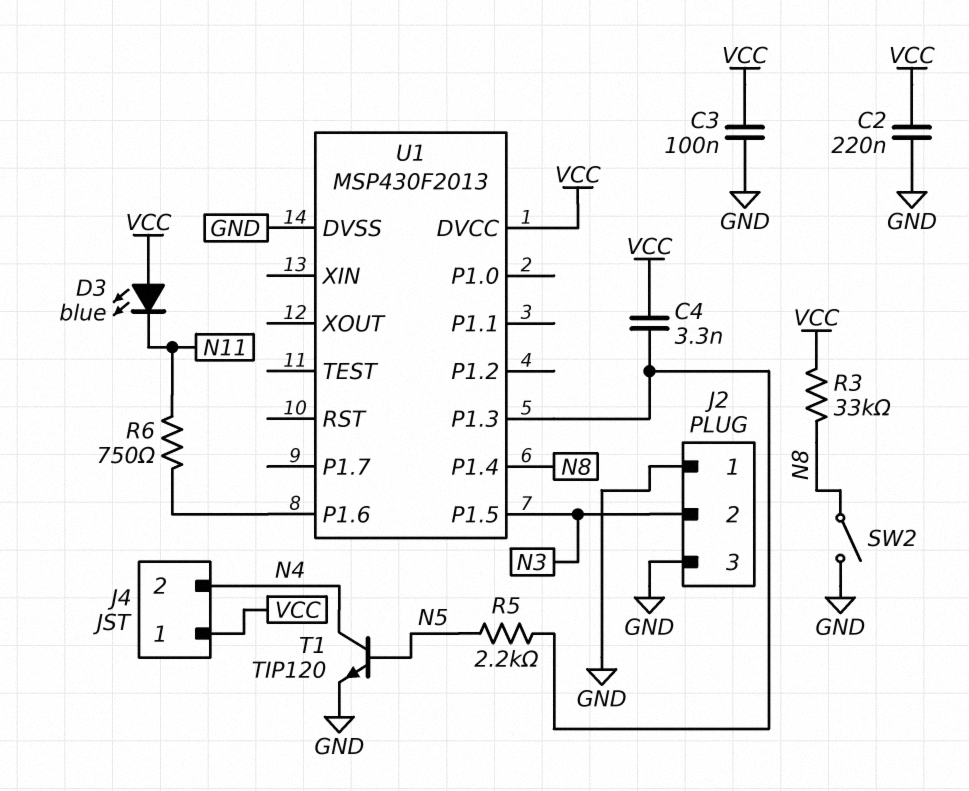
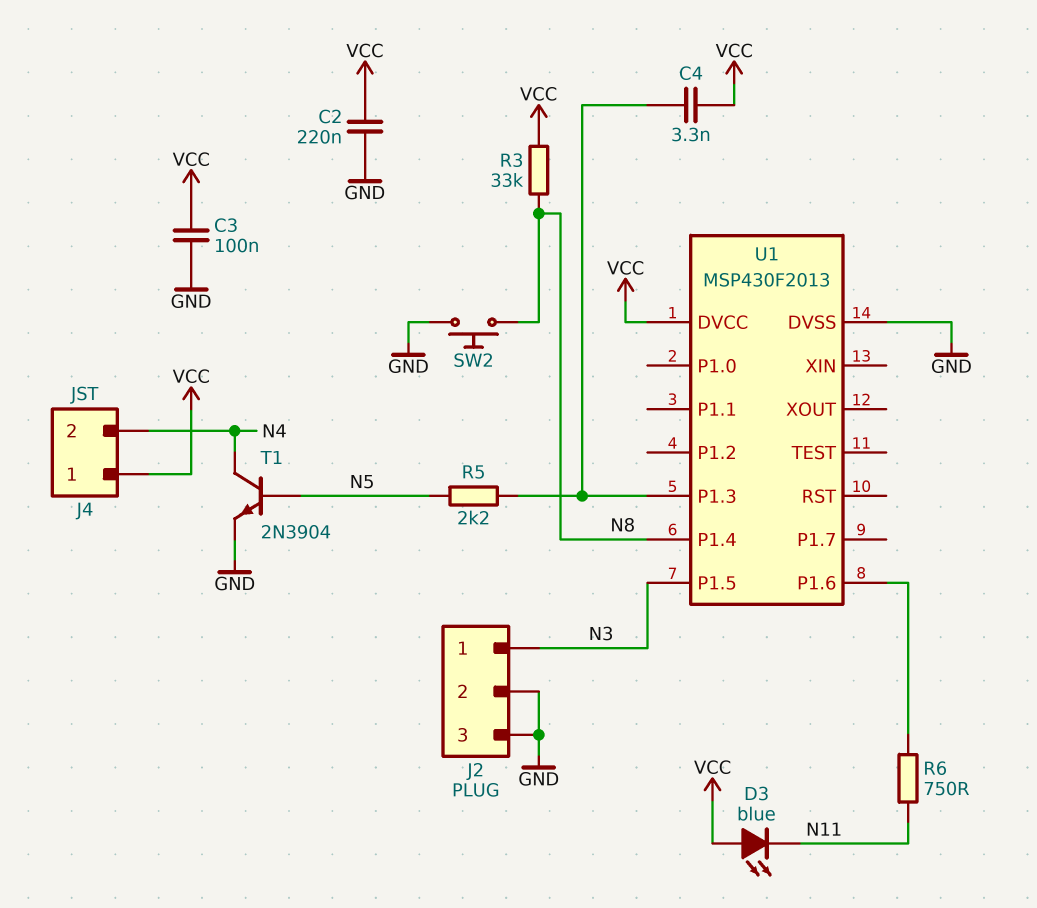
J2 pin 1: GND -> N3
J2 pin 2: N3 -> GND
SW2: switch (GND, N8) -> button (GND, N8)
T1: NPN TIP120 (B N5, C N4, E GND) -> NPN 2N3904 (B N5, C N4, E GND)

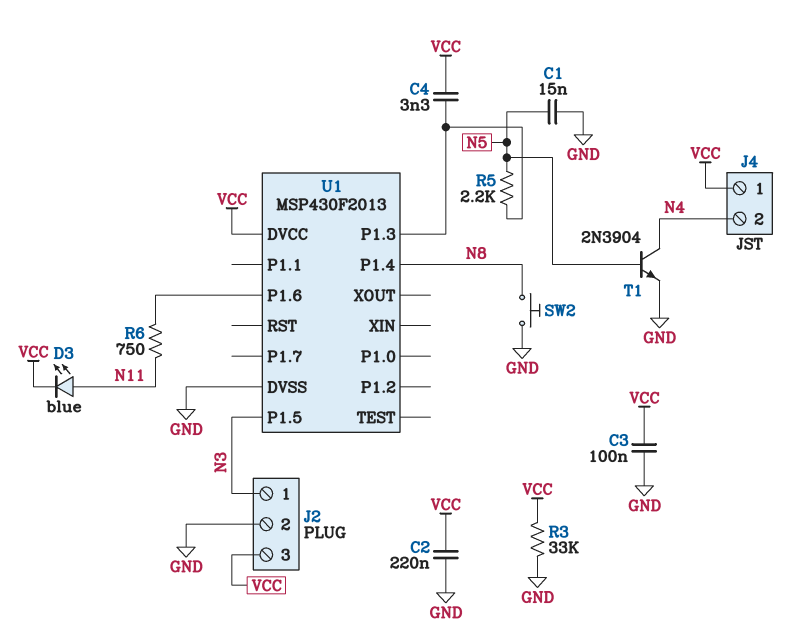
C1: none -> 15nF (GND, N5)
D3: LED blue (A VCC, K N11) -> LED blue (A N11, K VCC)
J2 pin 3: GND -> VCC
R3: 33k (N8, VCC) -> 33k (GND, VCC)

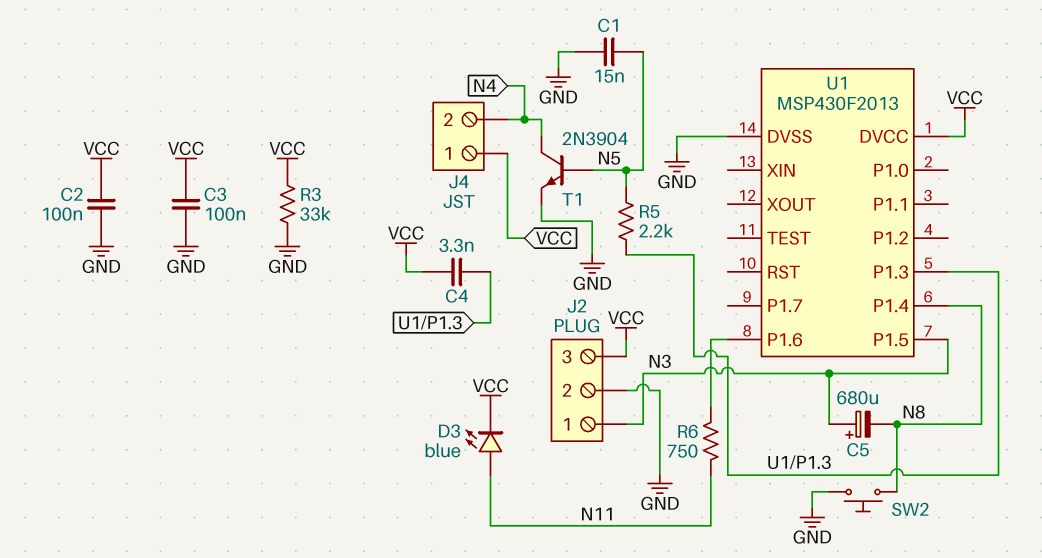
C2: 220nF (GND, VCC) -> 100nF (GND, VCC)
C5: none -> 680uF (plus N3, minus N8)

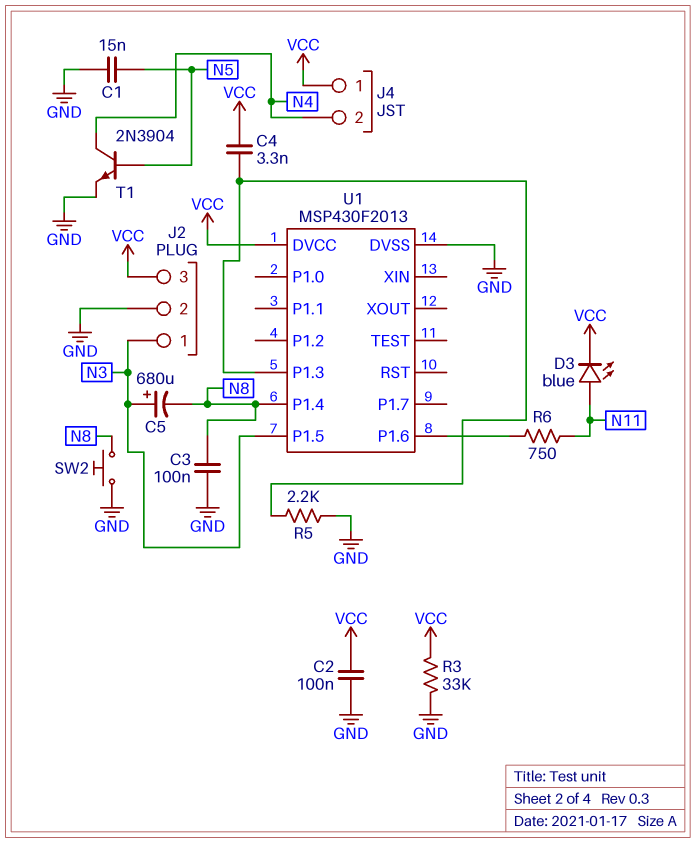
C3: 100nF (GND, VCC) -> 100nF (GND, N8)
R5: 2.2k (N5, U1/P1.3) -> 2.2k (GND, U1/P1.3)

